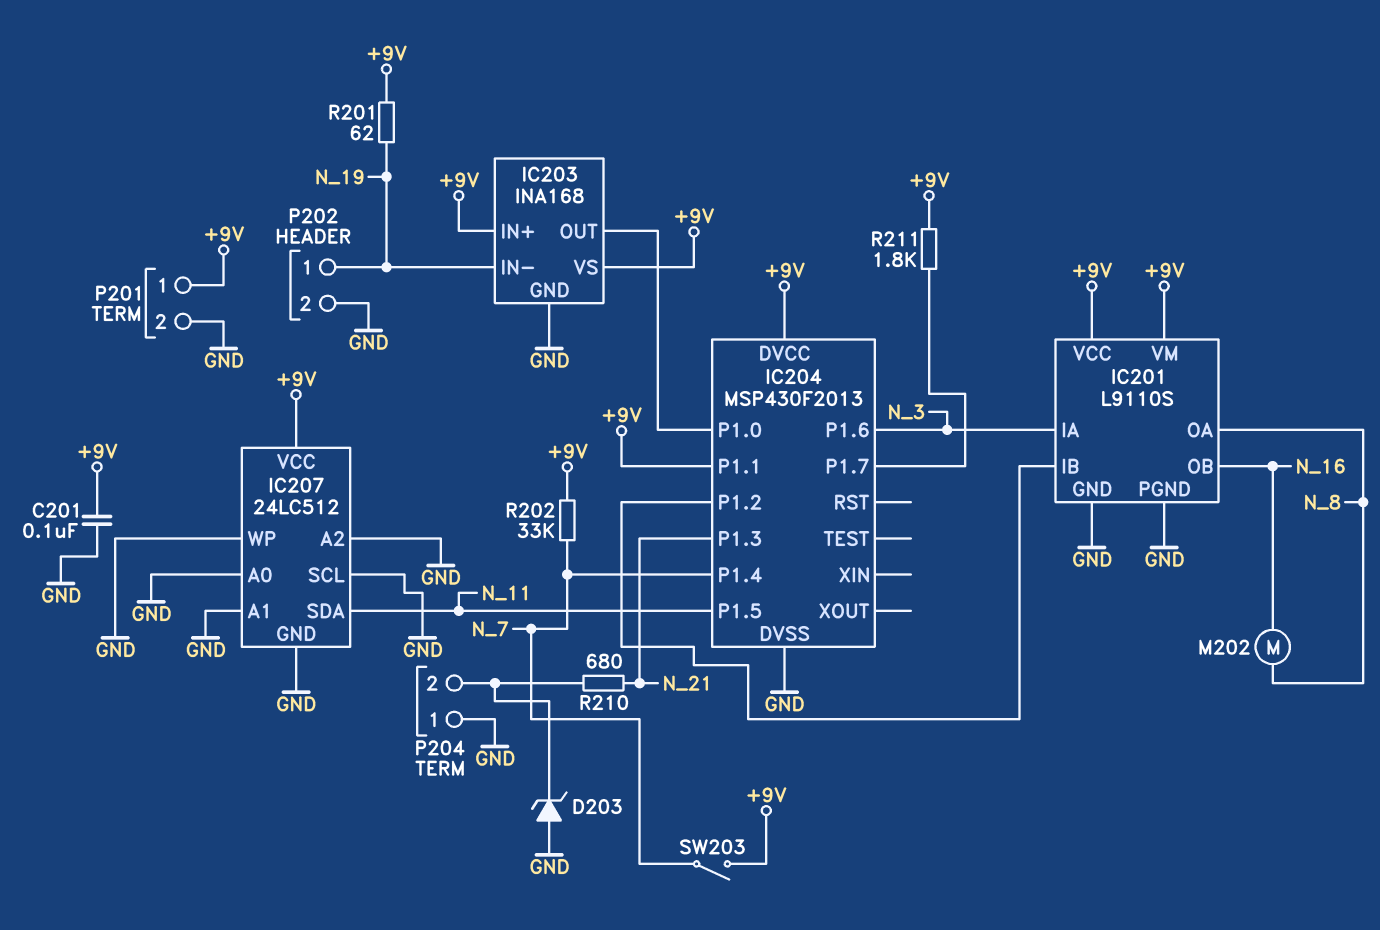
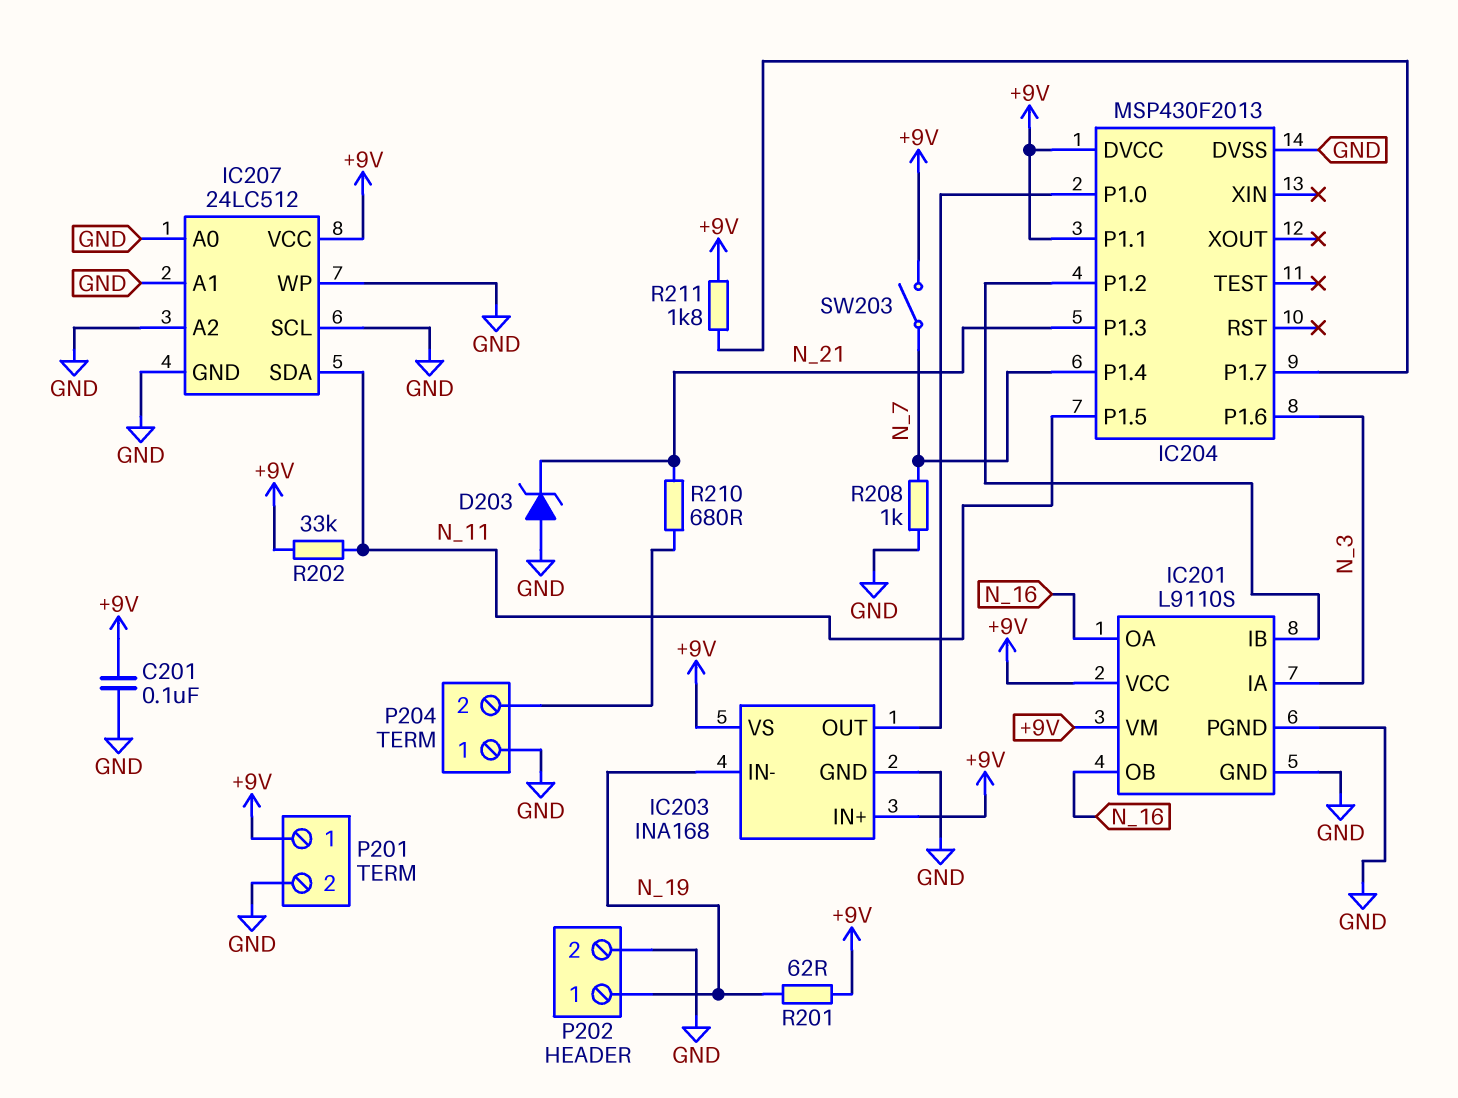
D203: zener (A GND, K P204/2) -> zener (A GND, K N_21)
IC201 pin OA: N_8 -> N_16
M202: motor (N_8, N_16) -> none
R202: 33k (+9V, N_7) -> 33k (+9V, N_11)
R208: none -> 1k (GND, N_7)

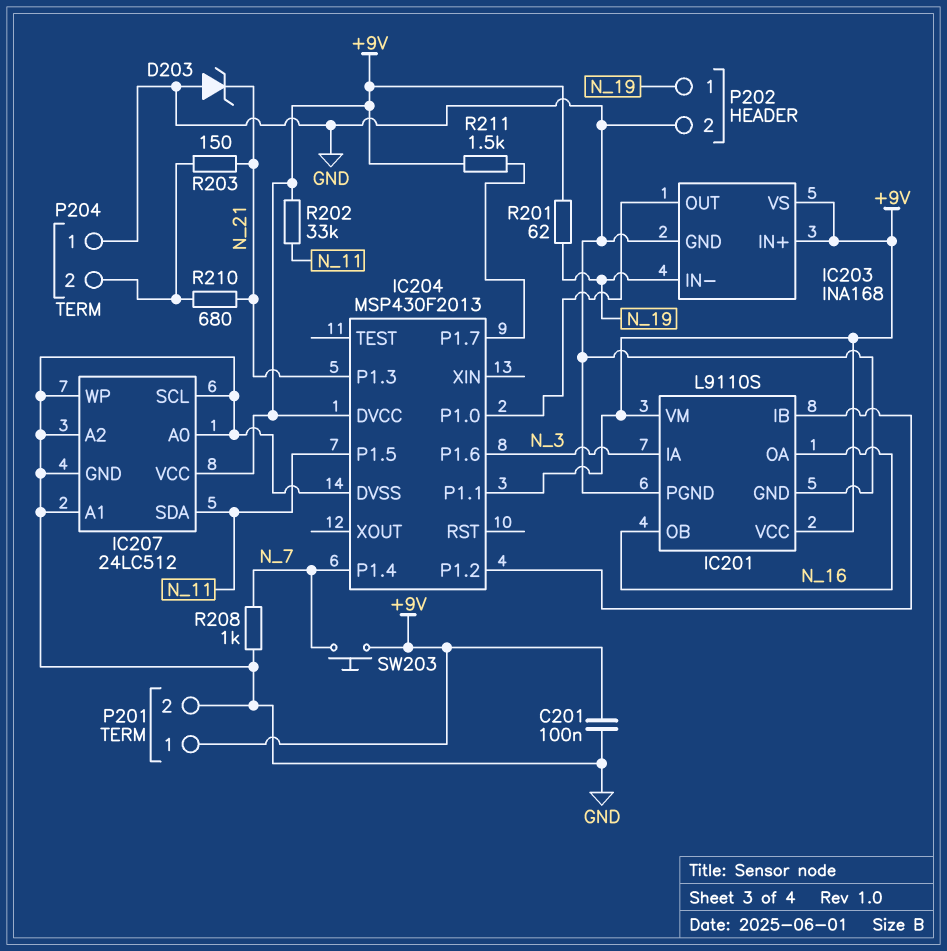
R203: none -> 150 (N_21, P204/2)
R211: 1.8k (+9V, IC204/P1.7) -> 1.5k (+9V, IC204/P1.7)
SW203: switch (+9V, N_7) -> button (+9V, N_7)

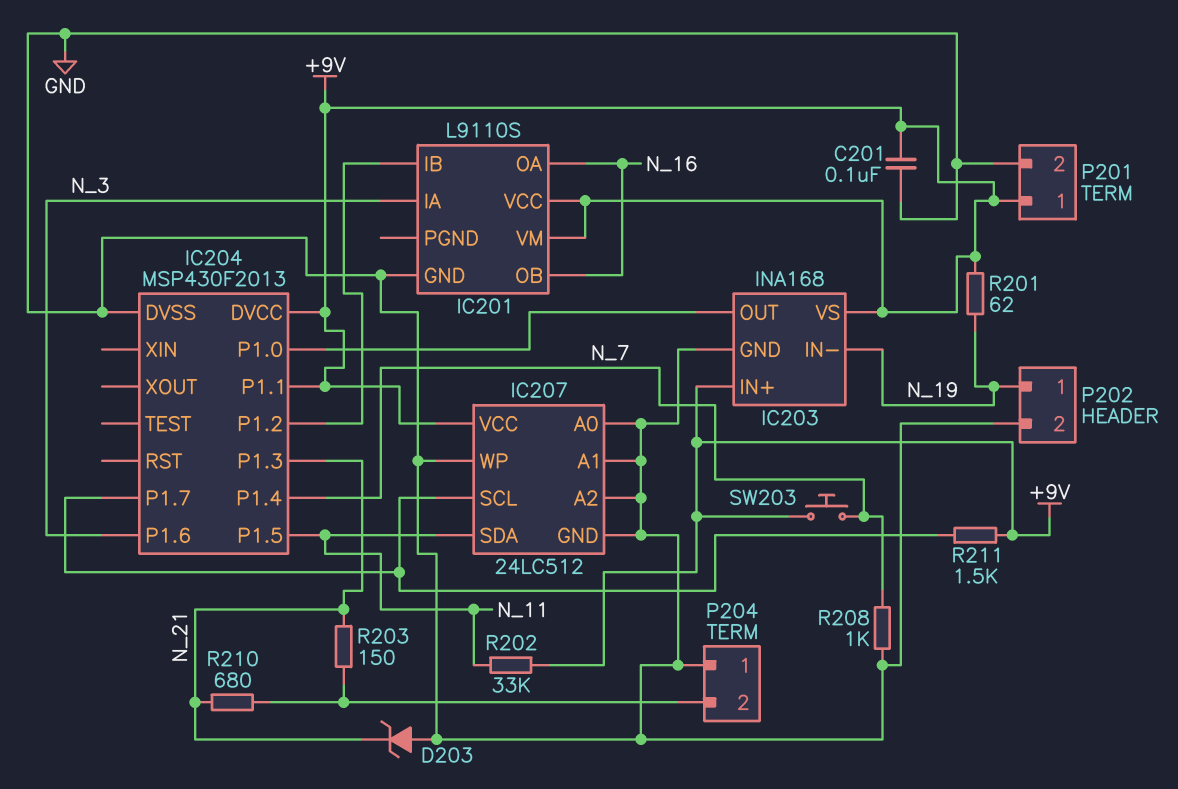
IC201 pin PGND: GND -> none
IC207 pin SCL: GND -> IC204/P1.7

